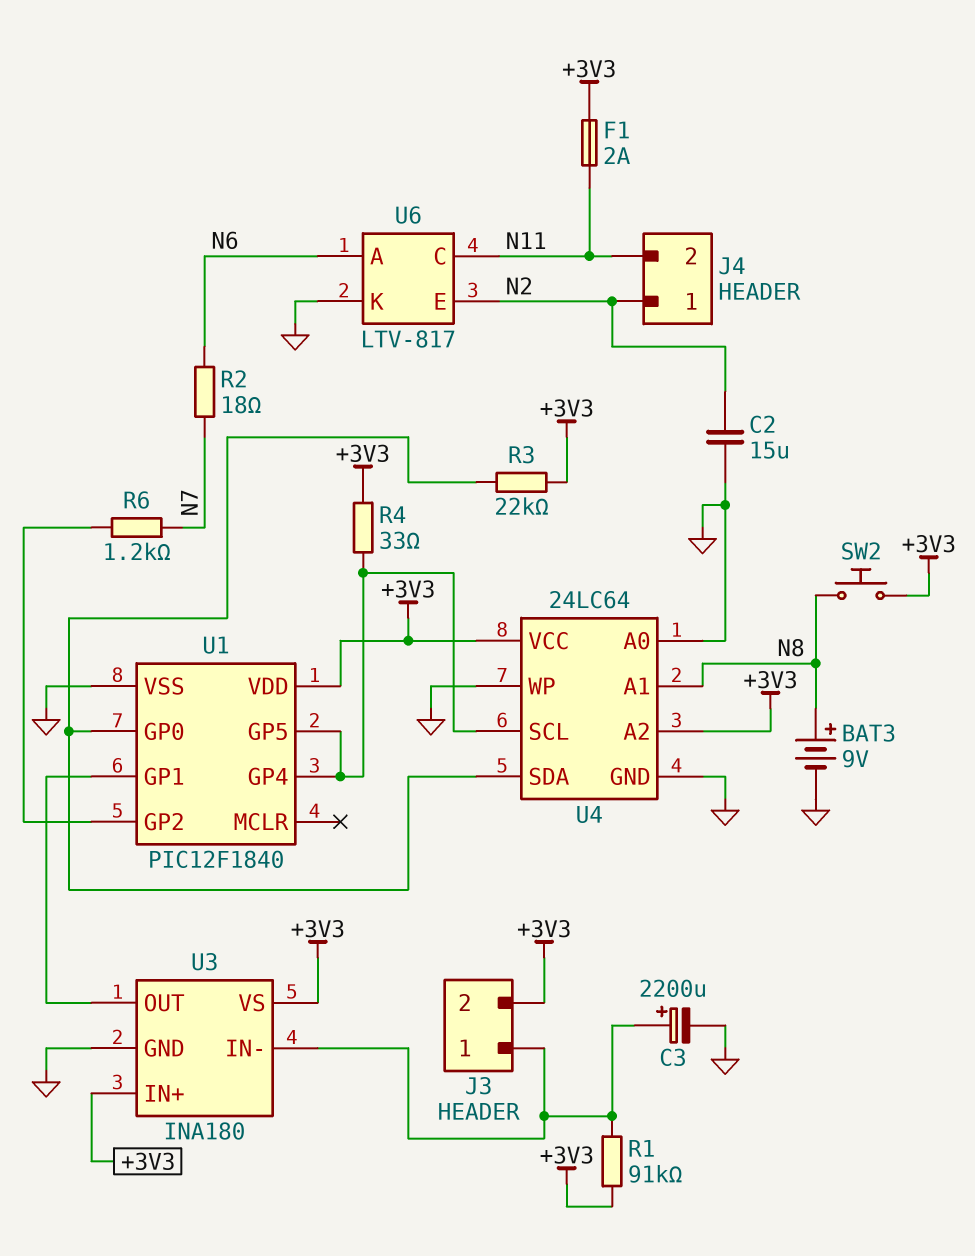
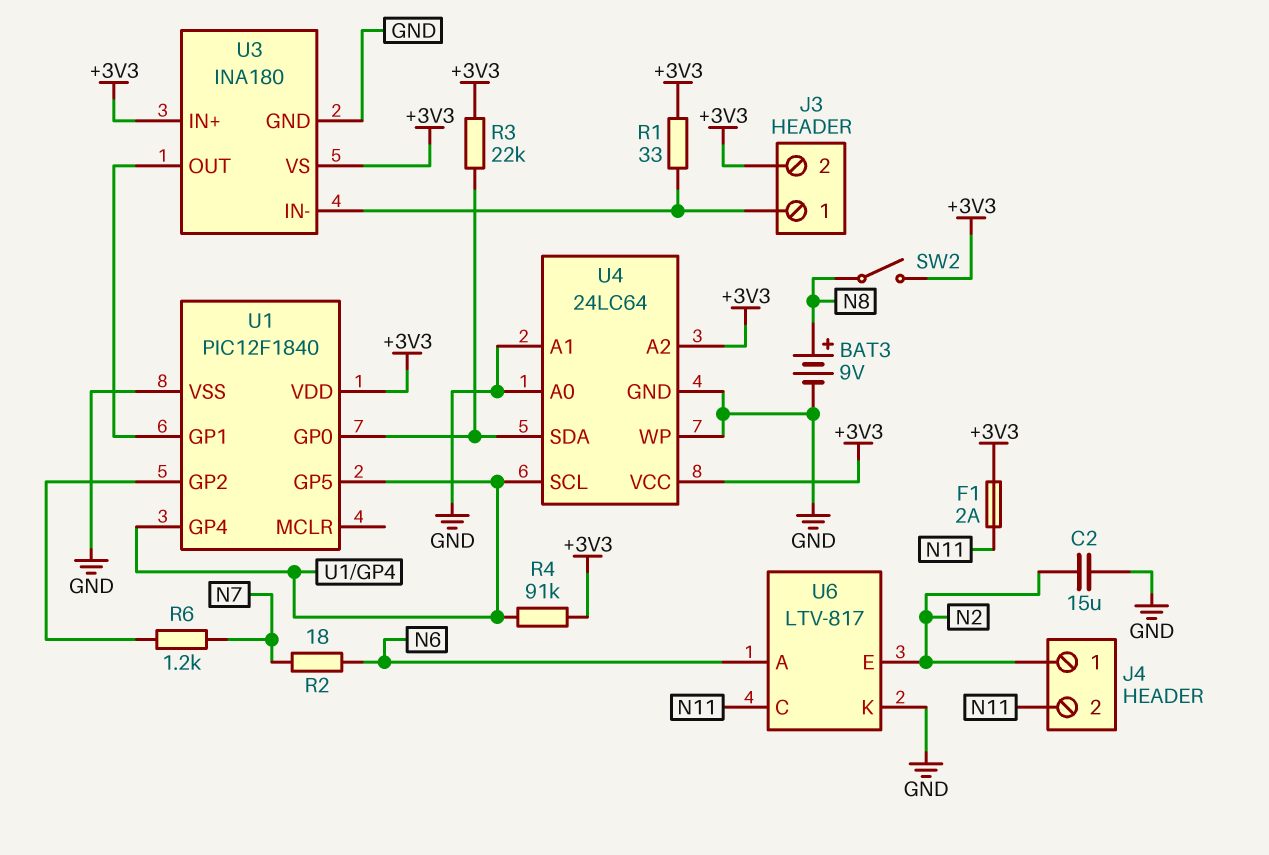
C3: 2200uF (plus J3/1, minus GND) -> none
R1: 91k (+3V3, J3/1) -> 33 (+3V3, J3/1)
R4: 33 (+3V3, U1/GP4) -> 91k (+3V3, U1/GP4)
SW2: button (+3V3, N8) -> switch (+3V3, N8)
U4 pin A1: N8 -> GND

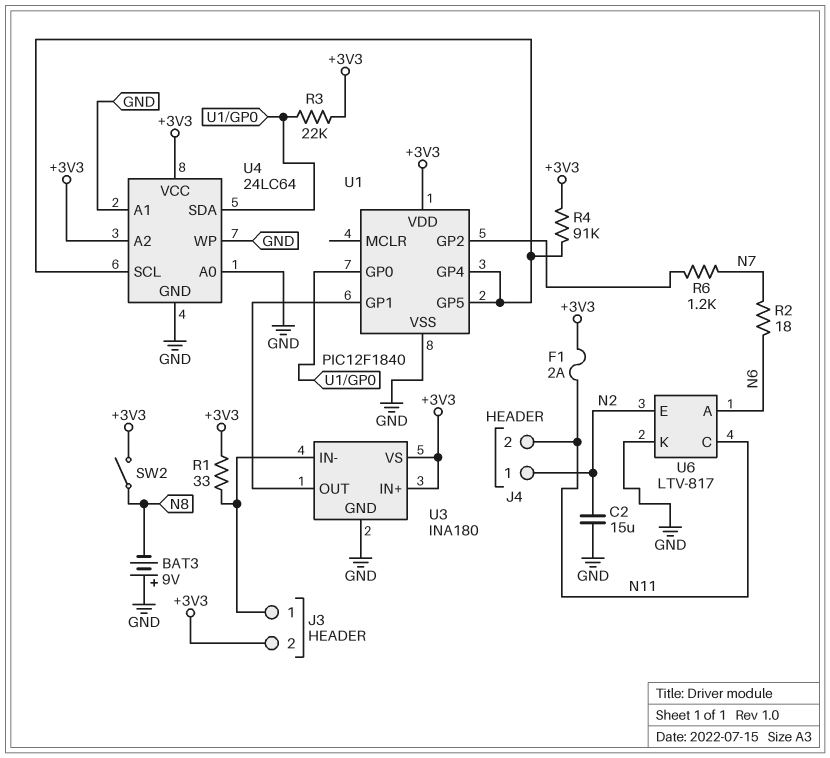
BAT3: 9V (plus N8, minus GND) -> 9V (plus GND, minus N8)

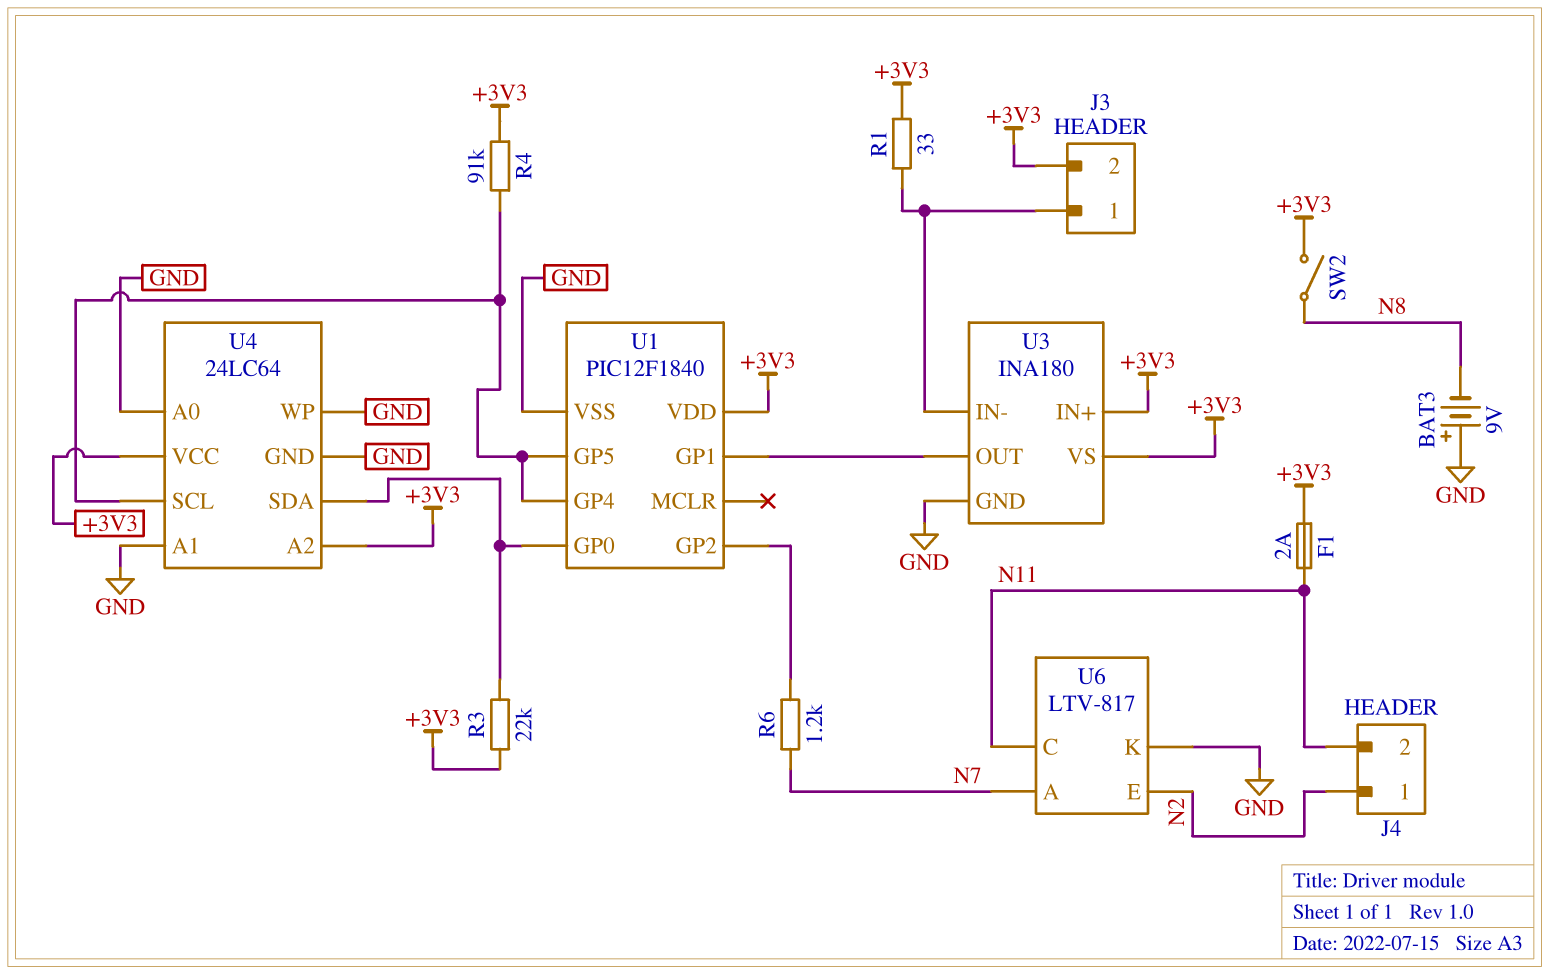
C2: 15uF (GND, N2) -> none
R2: 18 (N6, N7) -> none
U6 pin A: N6 -> N7

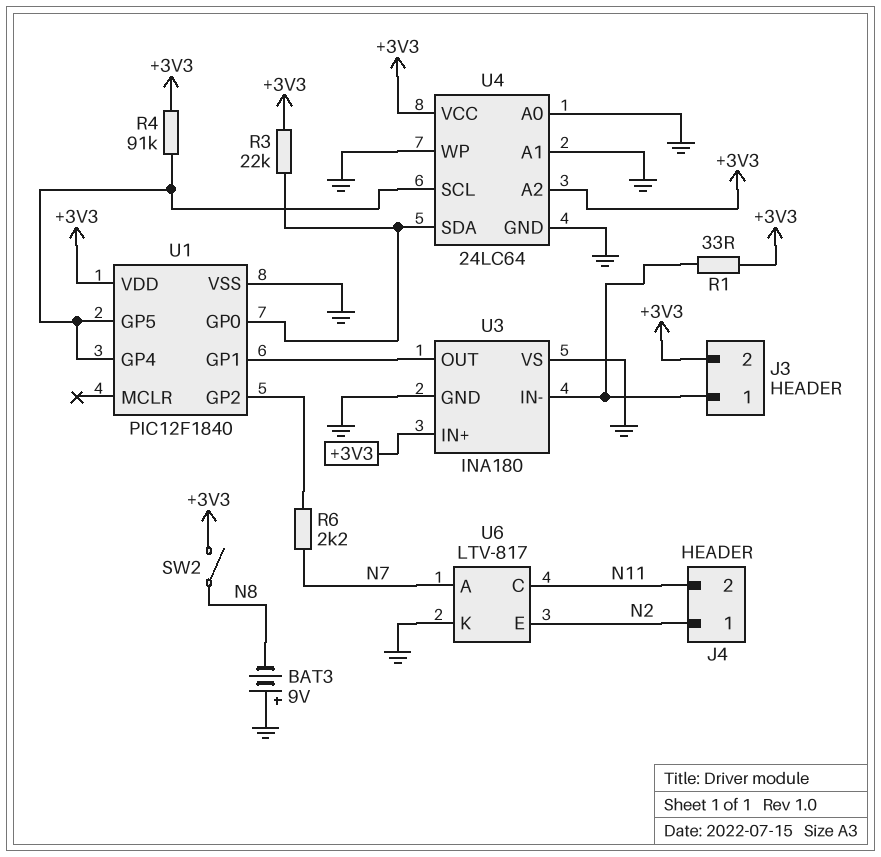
F1: 2A (+3V3, N11) -> none
R6: 1.2k (N7, U1/GP2) -> 2.2k (N7, U1/GP2)
U3 pin VS: +3V3 -> GND

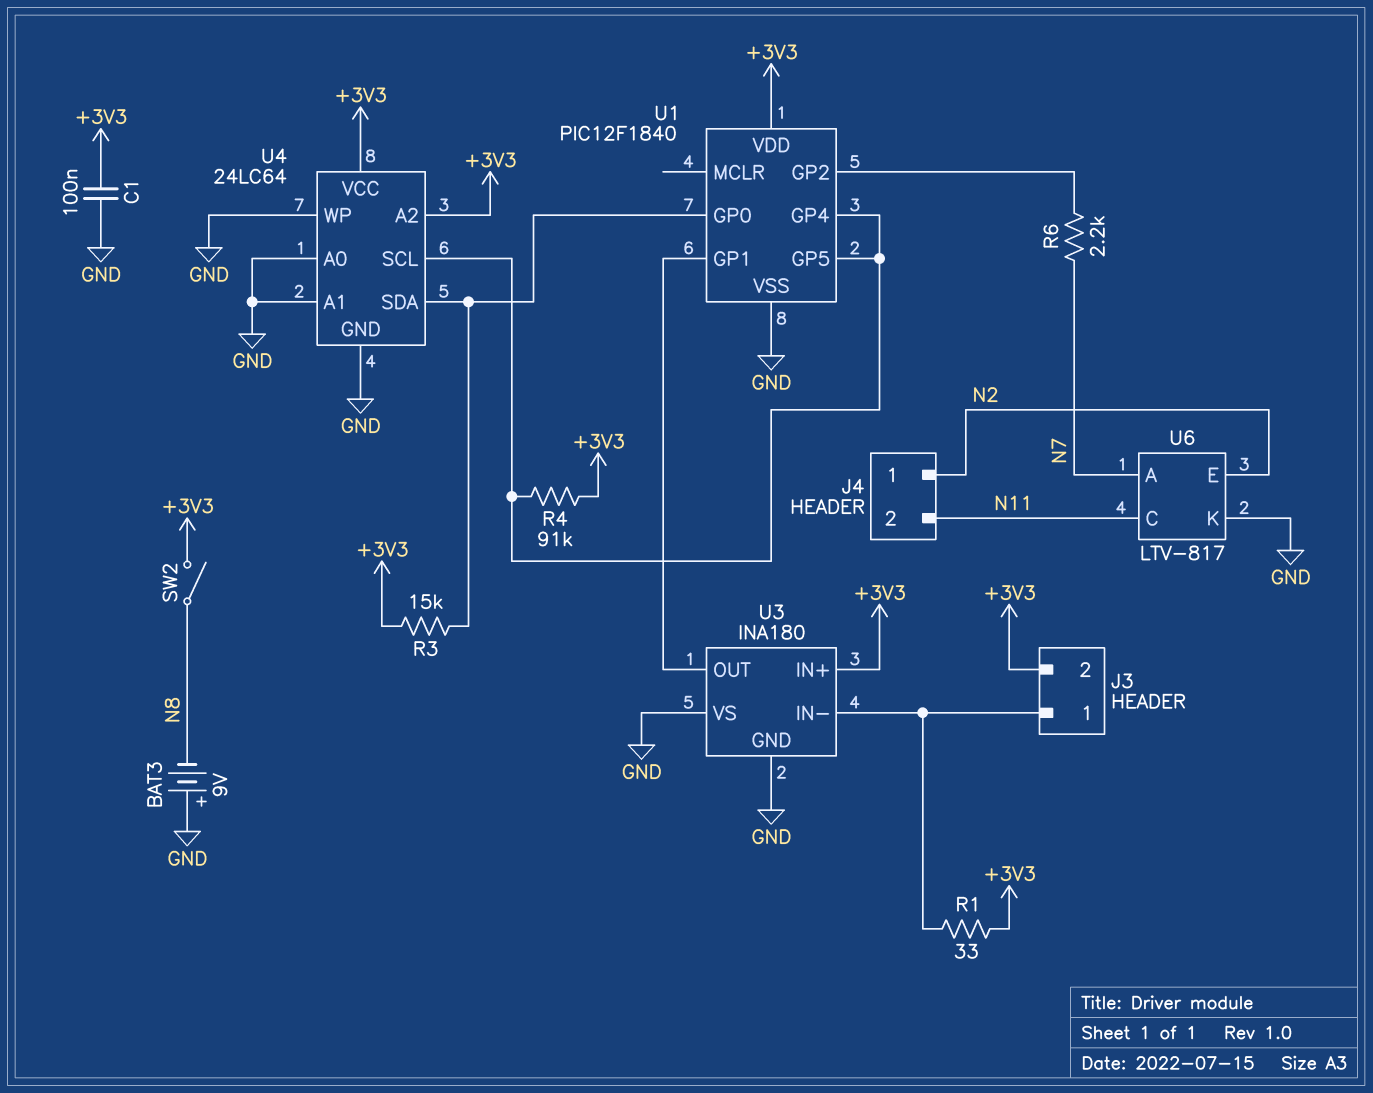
C1: none -> 100nF (+3V3, GND)
R3: 22k (+3V3, U1/GP0) -> 15k (+3V3, U1/GP0)

